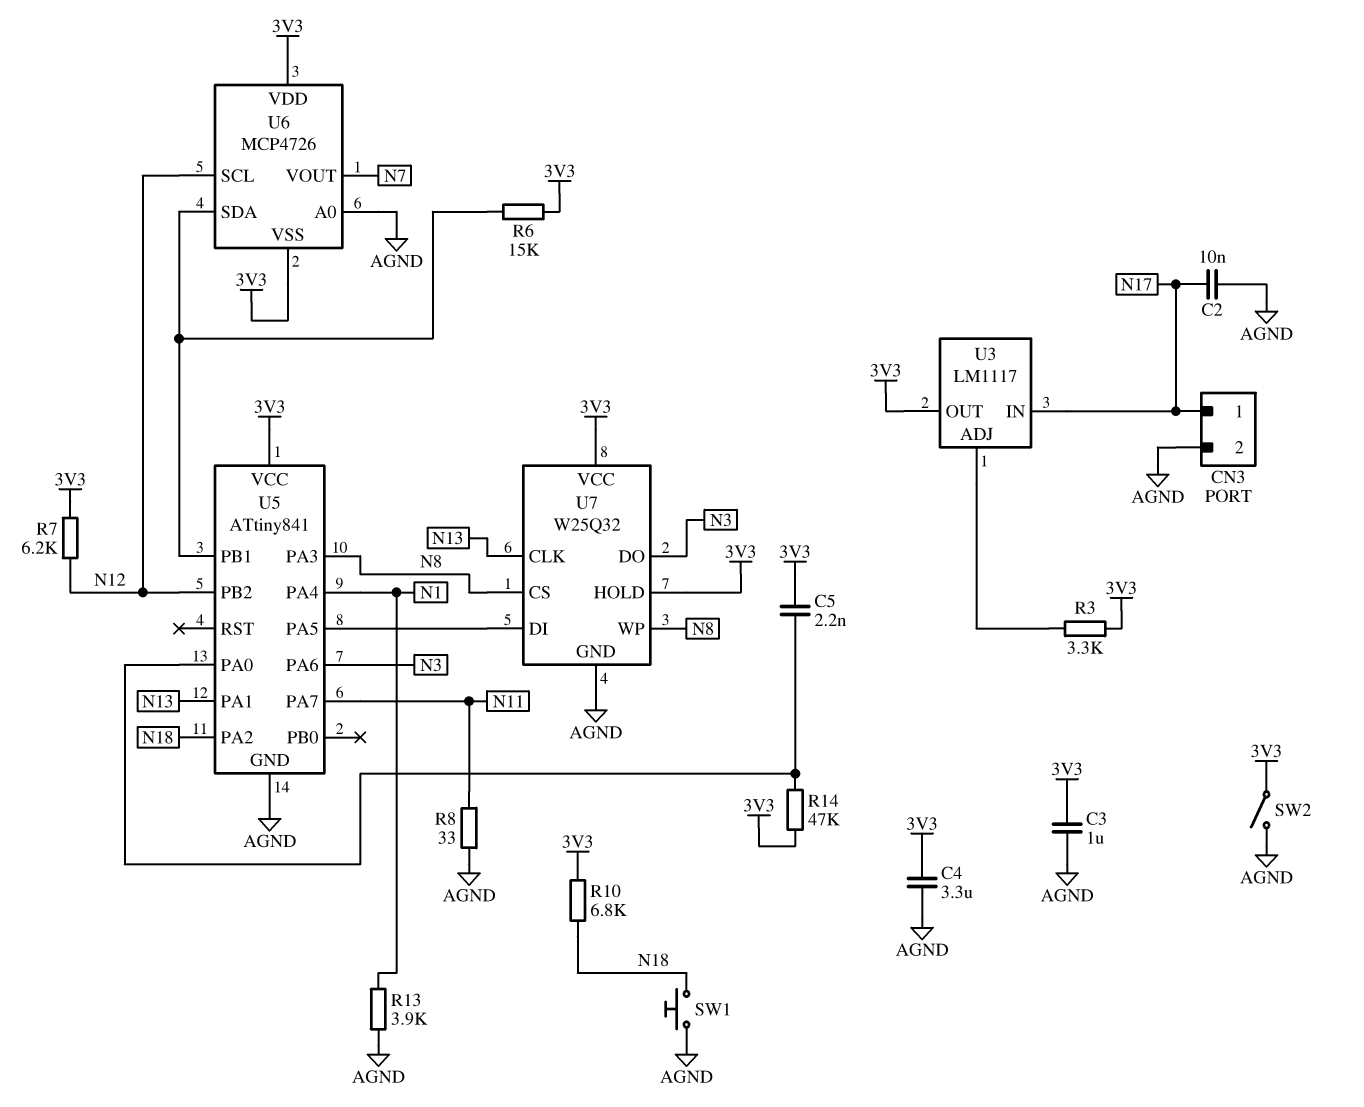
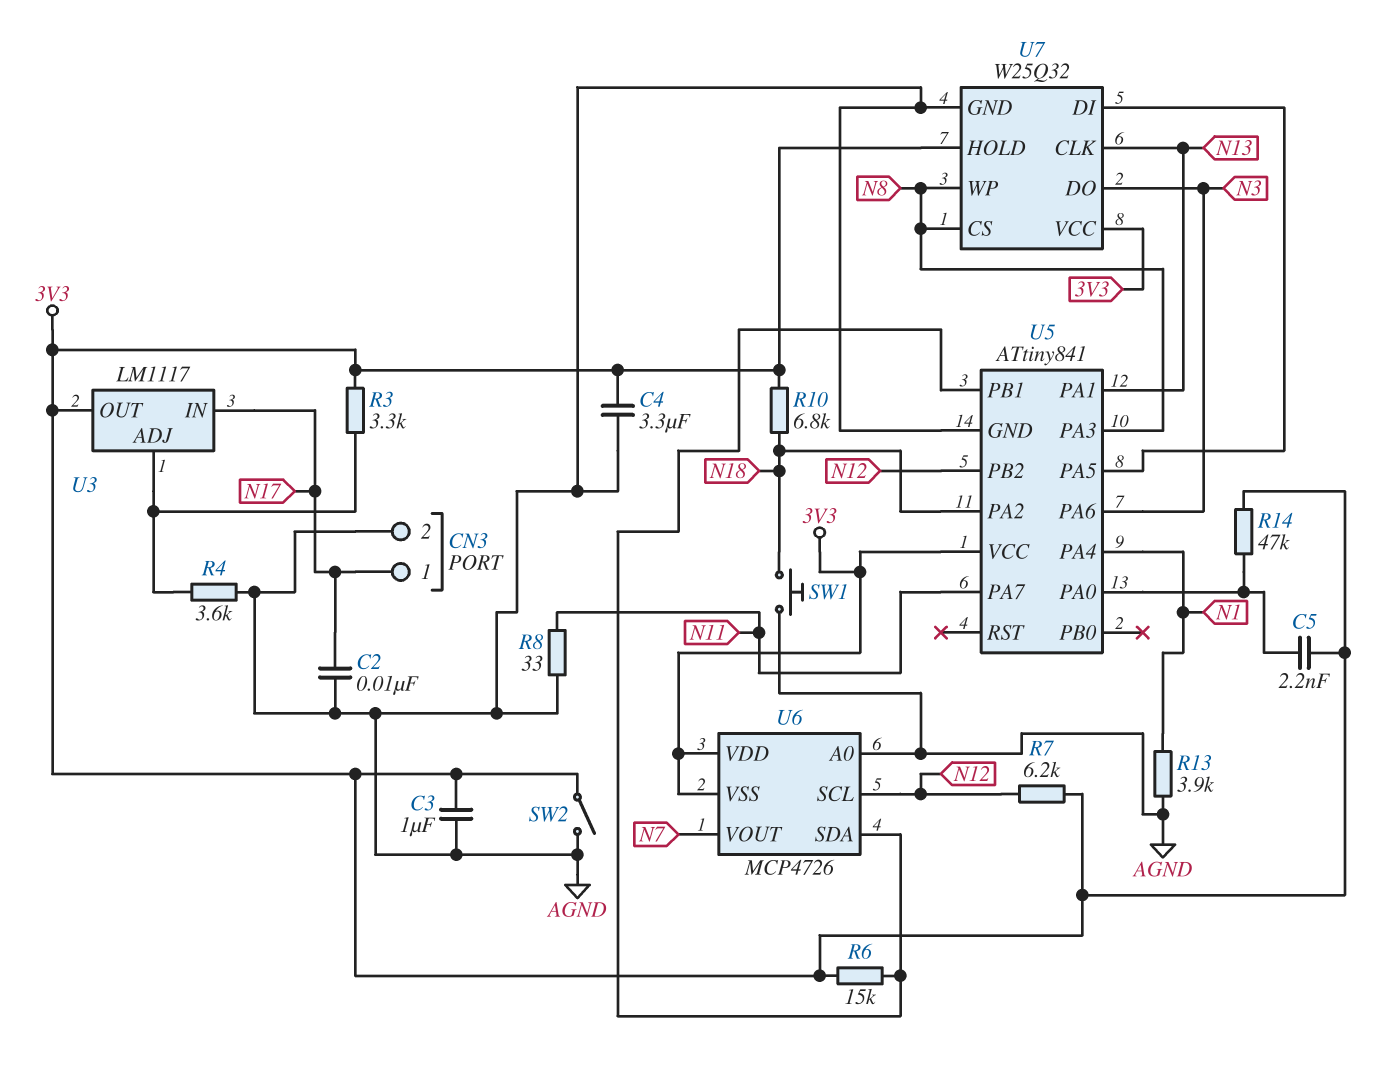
R4: none -> 3.6k (AGND, U3/ADJ)

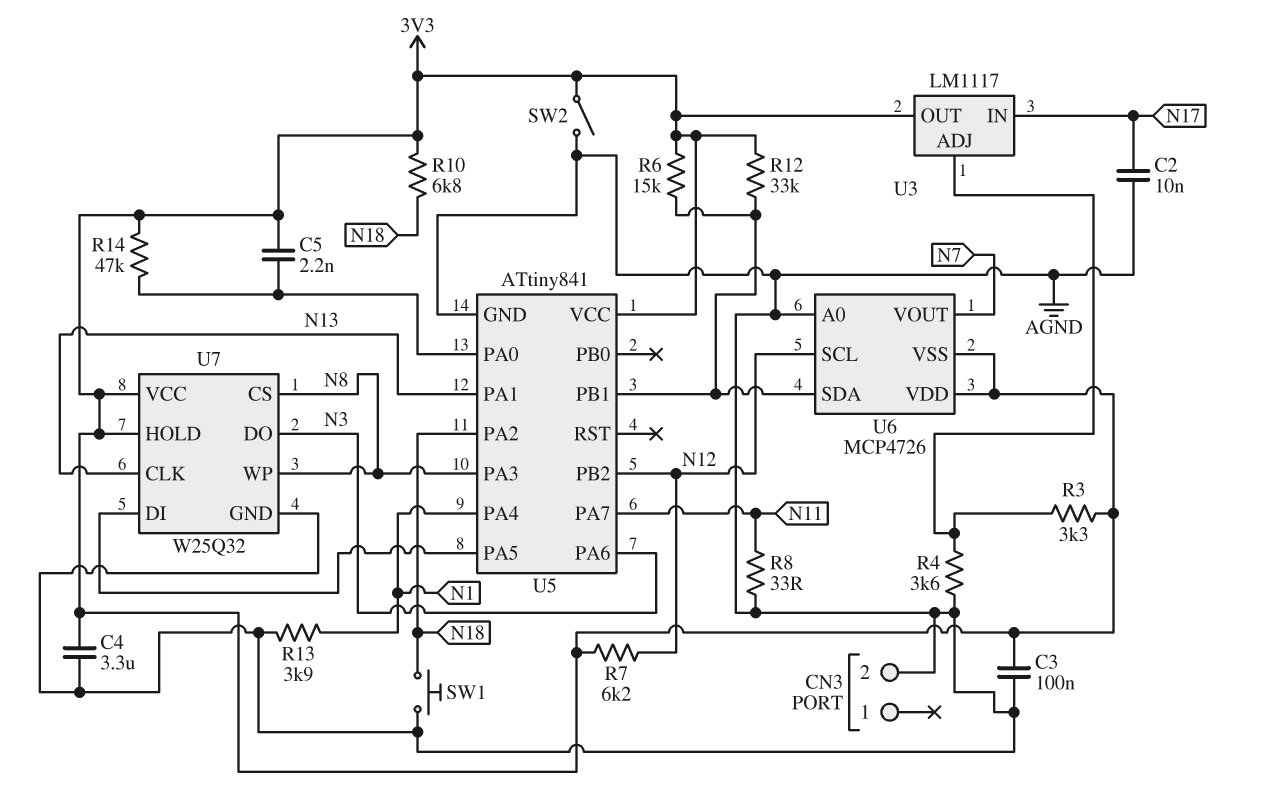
C3: 1uF (3V3, AGND) -> 100nF (3V3, AGND)
CN3 pin 1: N17 -> none
R12: none -> 33k (3V3, U5/PB1)

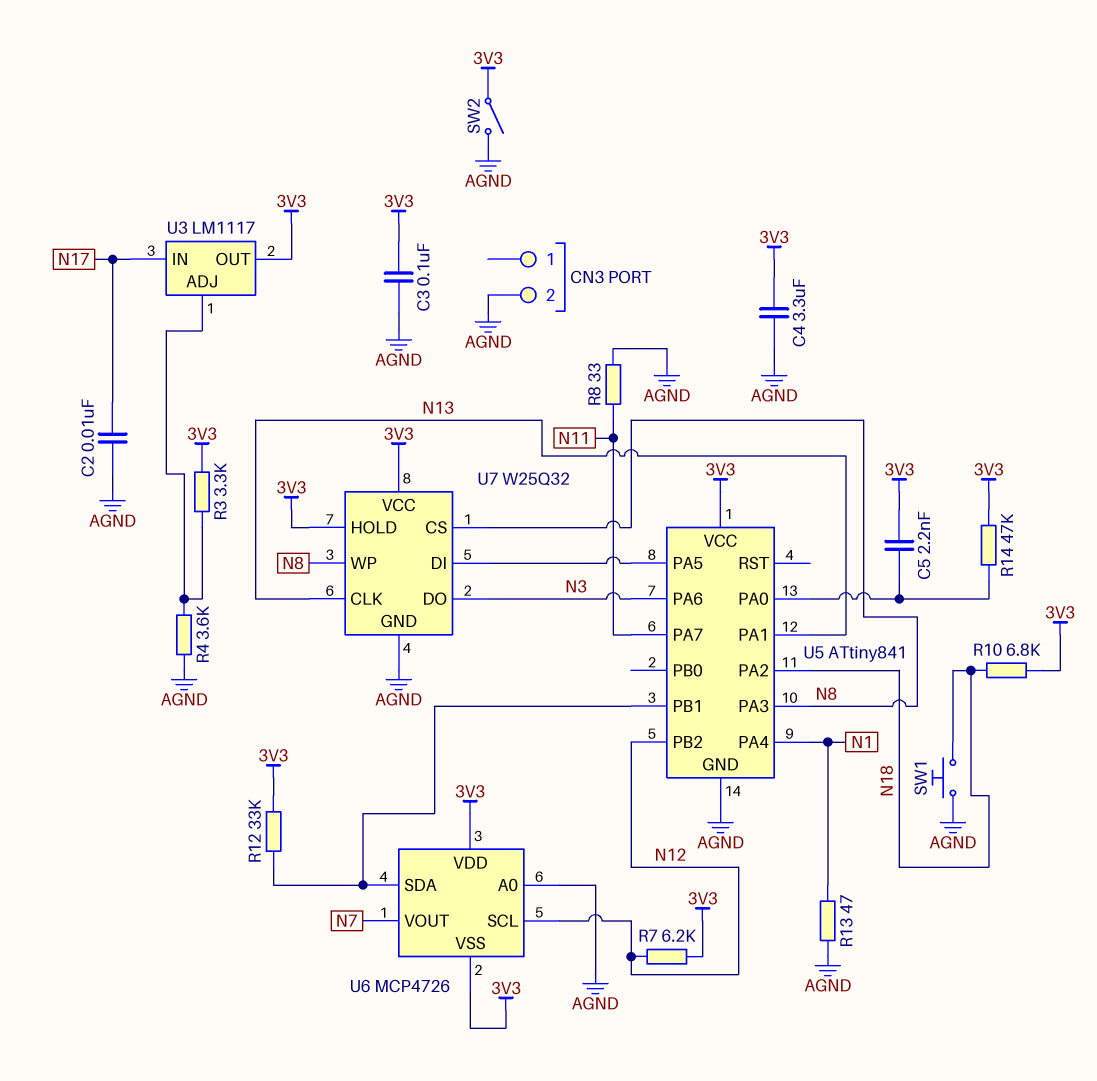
R6: 15k (3V3, U5/PB1) -> none
R13: 3.9k (AGND, N1) -> 47 (AGND, N1)

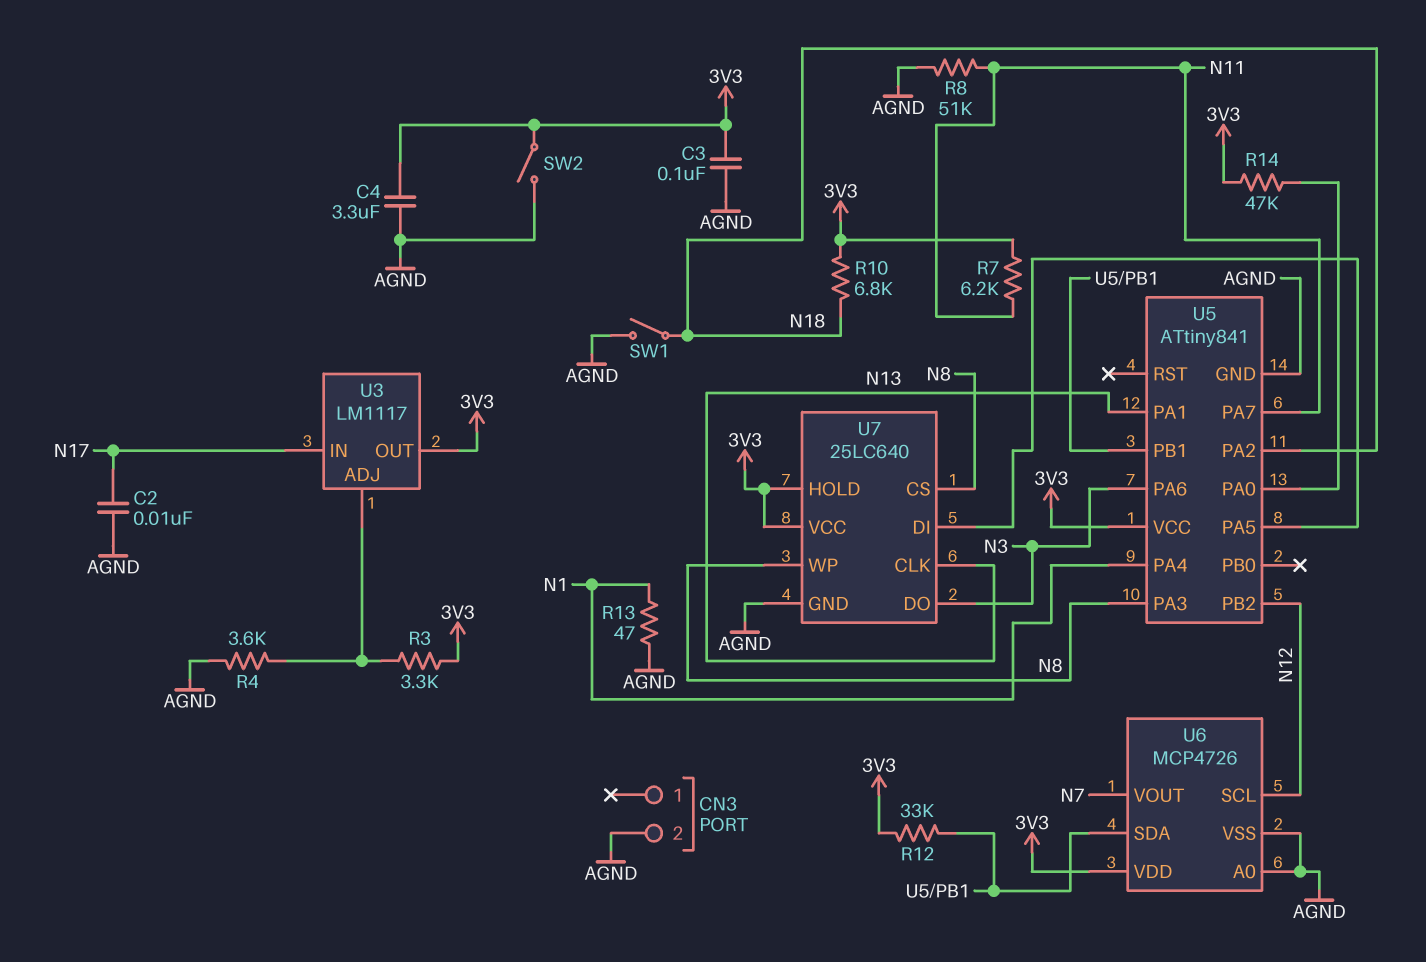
C5: 2.2nF (3V3, U5/PA0) -> none
R7: 6.2k (3V3, N12) -> 6.2k (3V3, N11)
R8: 33 (AGND, N11) -> 51k (AGND, N11)
SW1: button (AGND, N18) -> switch (AGND, N18)
U6 pin VSS: 3V3 -> AGND
U7: W25Q32 -> 25LC640

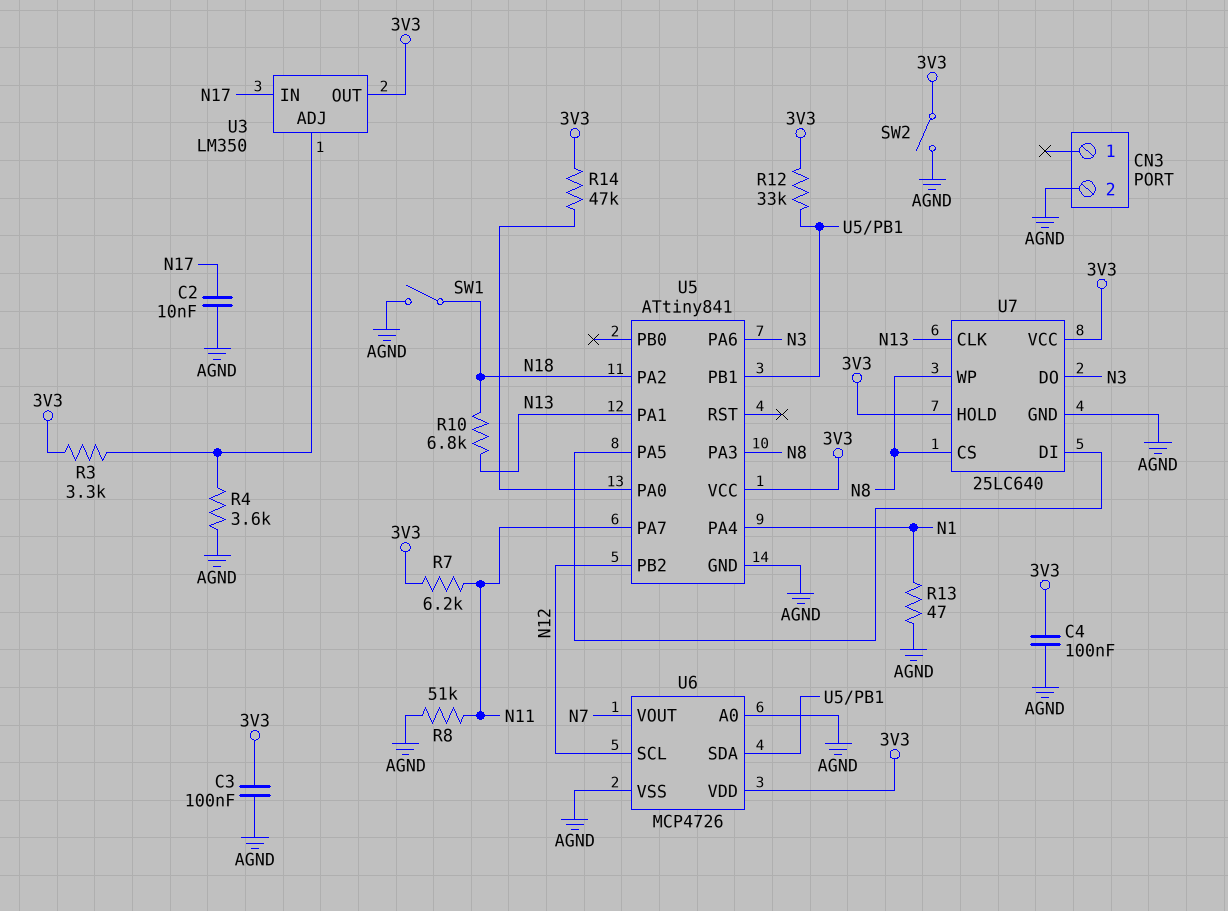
C4: 3.3uF (3V3, AGND) -> 100nF (3V3, AGND)
R10: 6.8k (3V3, N18) -> 6.8k (N13, N18)
U3: LM1117 -> LM350

